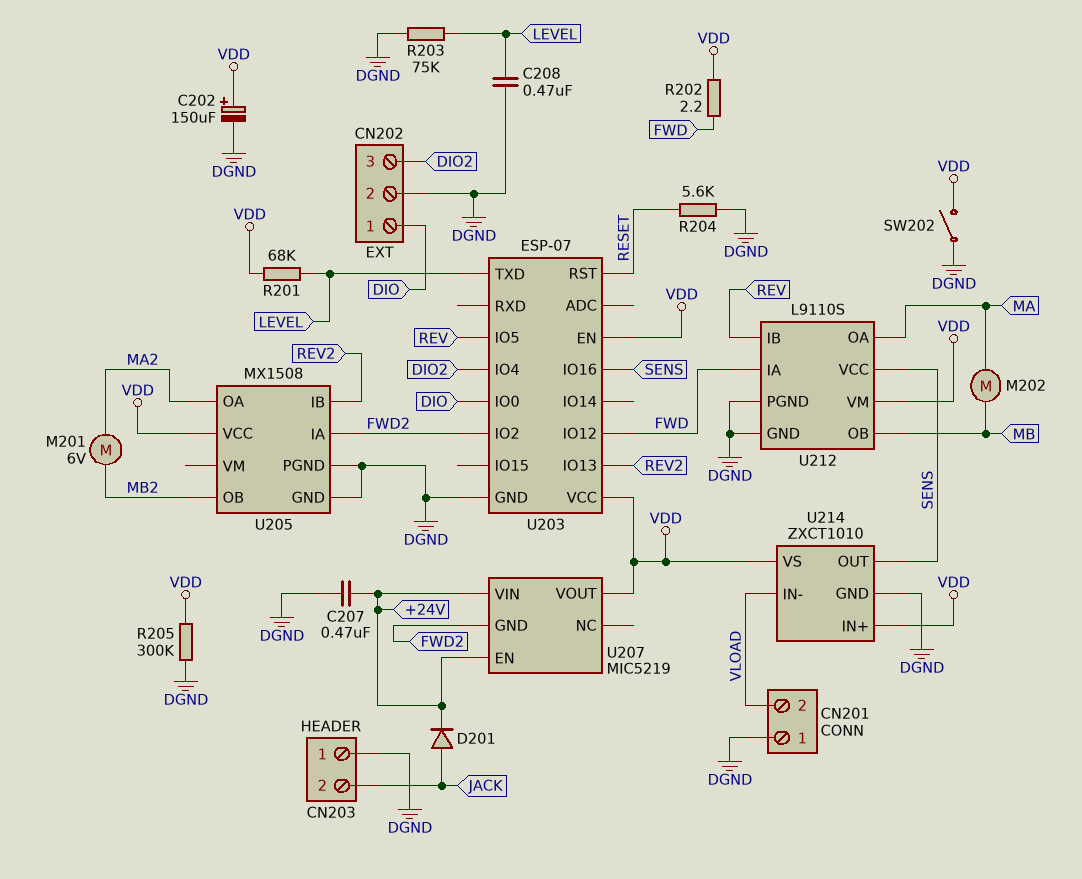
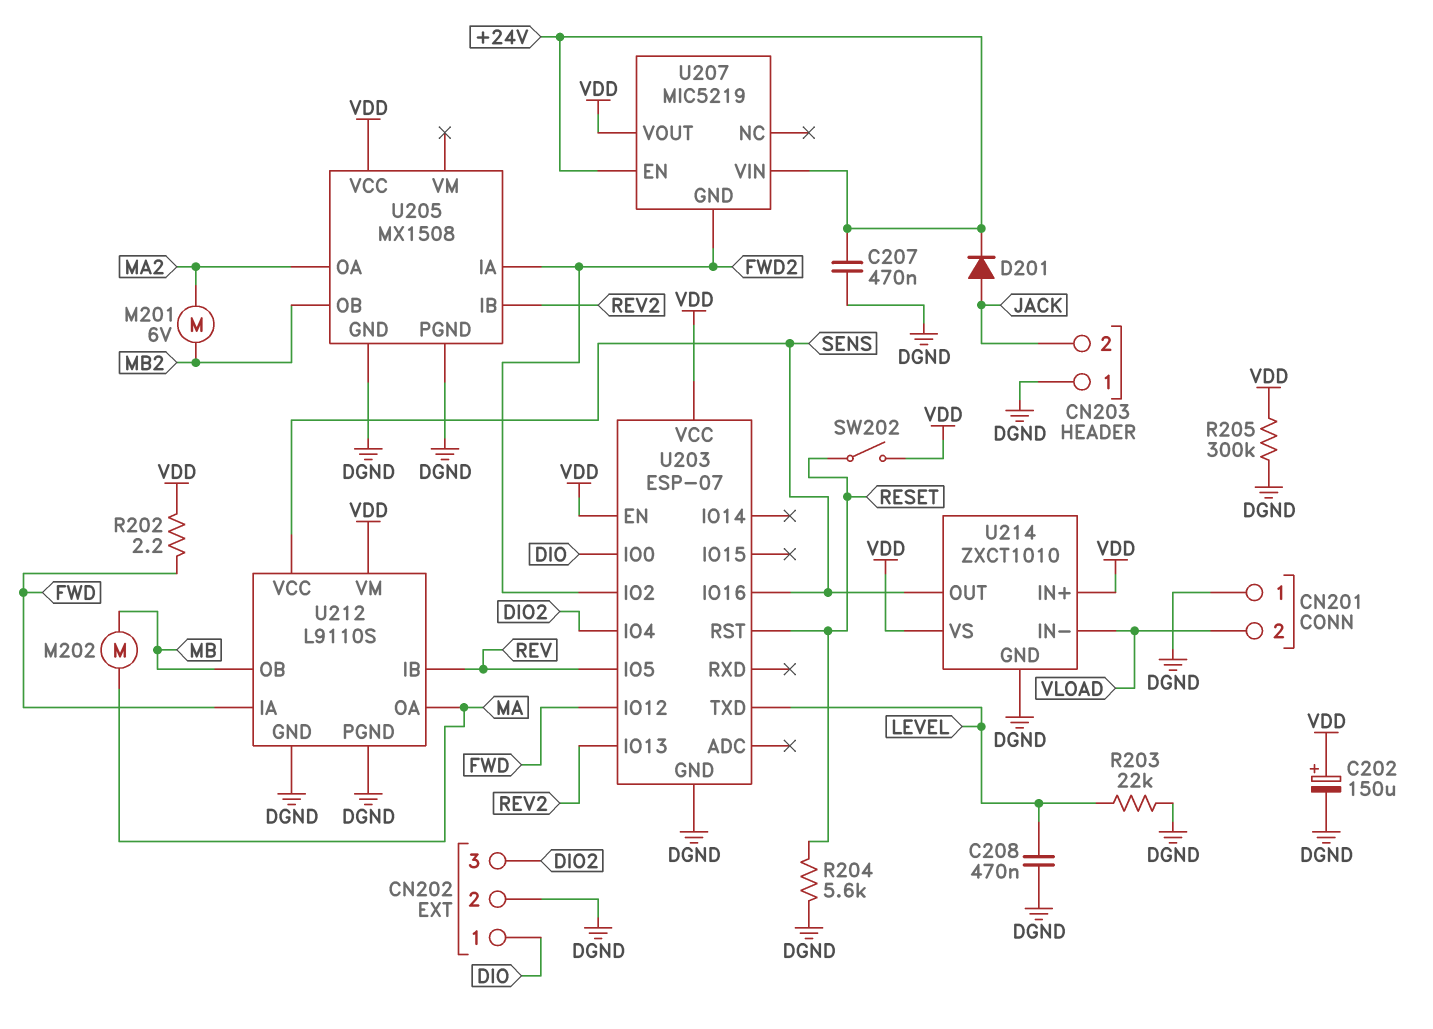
R201: 68k (LEVEL, VDD) -> none
R203: 75k (DGND, LEVEL) -> 22k (DGND, LEVEL)
SW202: switch (DGND, VDD) -> switch (RESET, VDD)

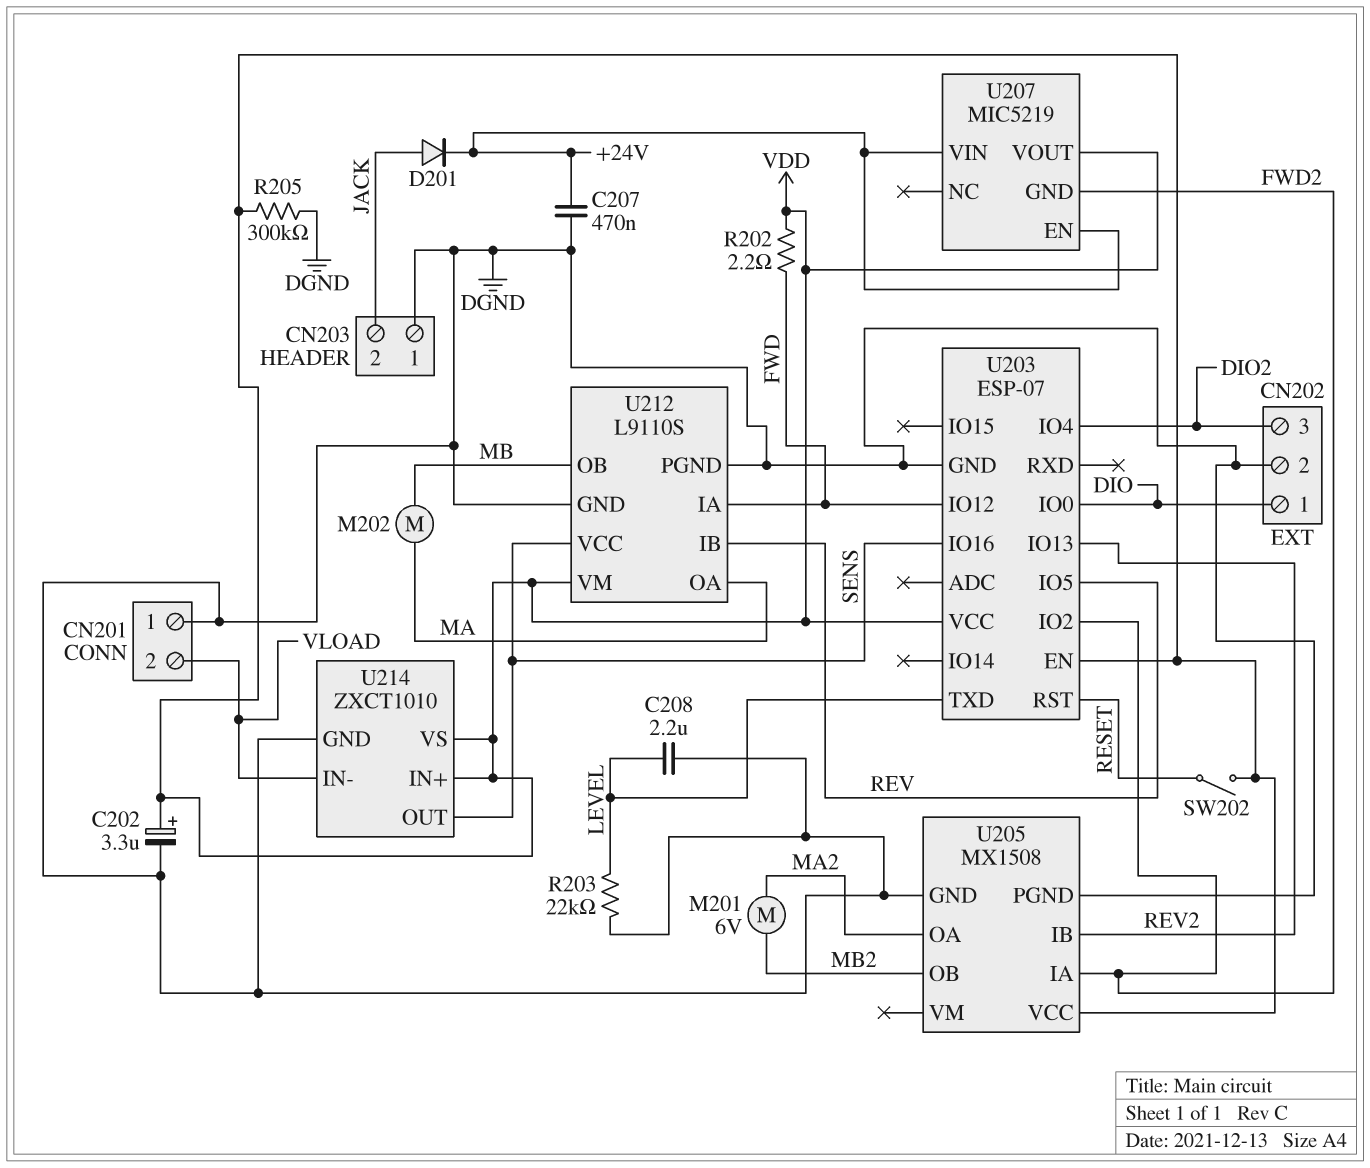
C202: 150uF (plus VDD, minus DGND) -> 3.3uF (plus VDD, minus DGND)
C208: 470nF (DGND, LEVEL) -> 2.2uF (DGND, LEVEL)
R204: 5.6k (DGND, RESET) -> none

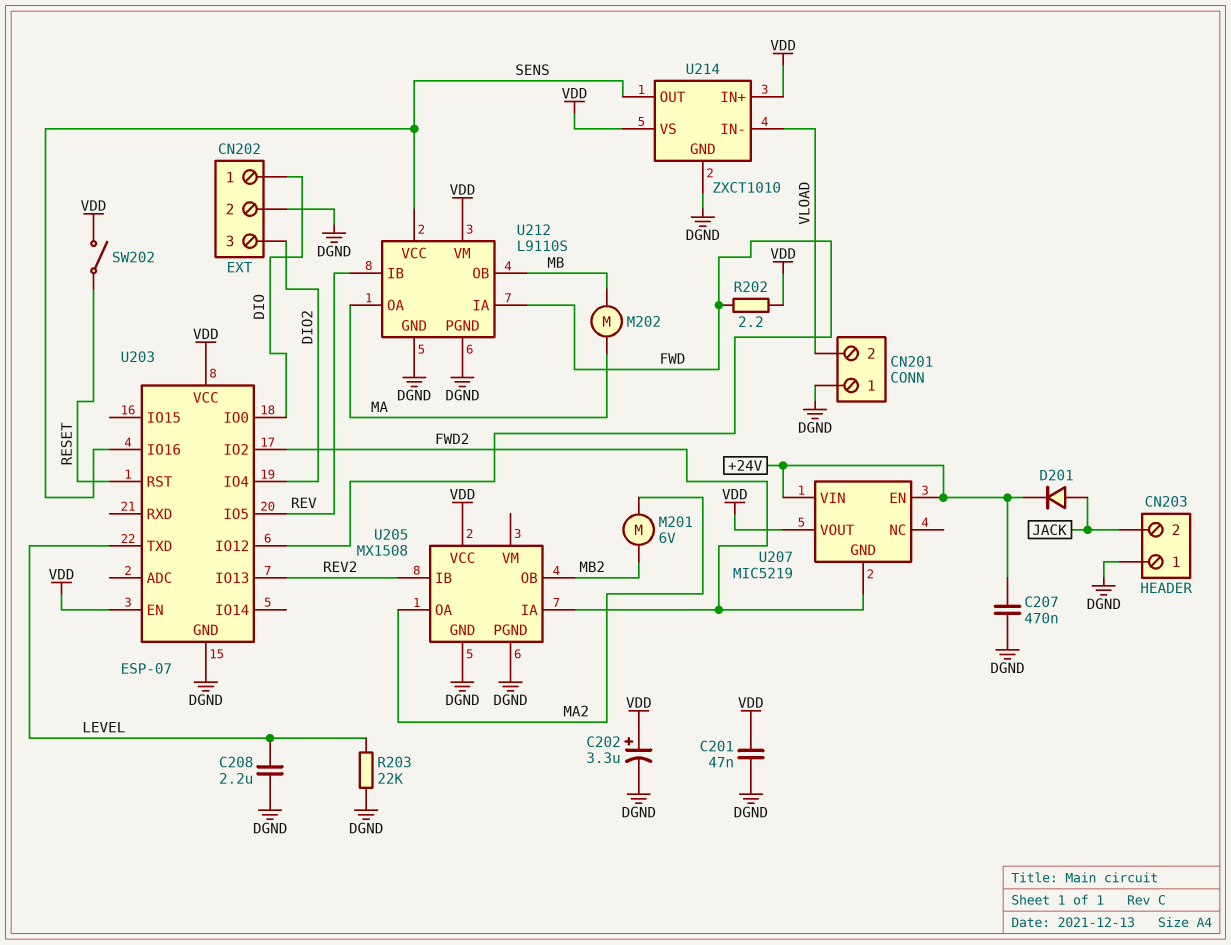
C201: none -> 47nF (DGND, VDD)
R205: 300k (DGND, VDD) -> none

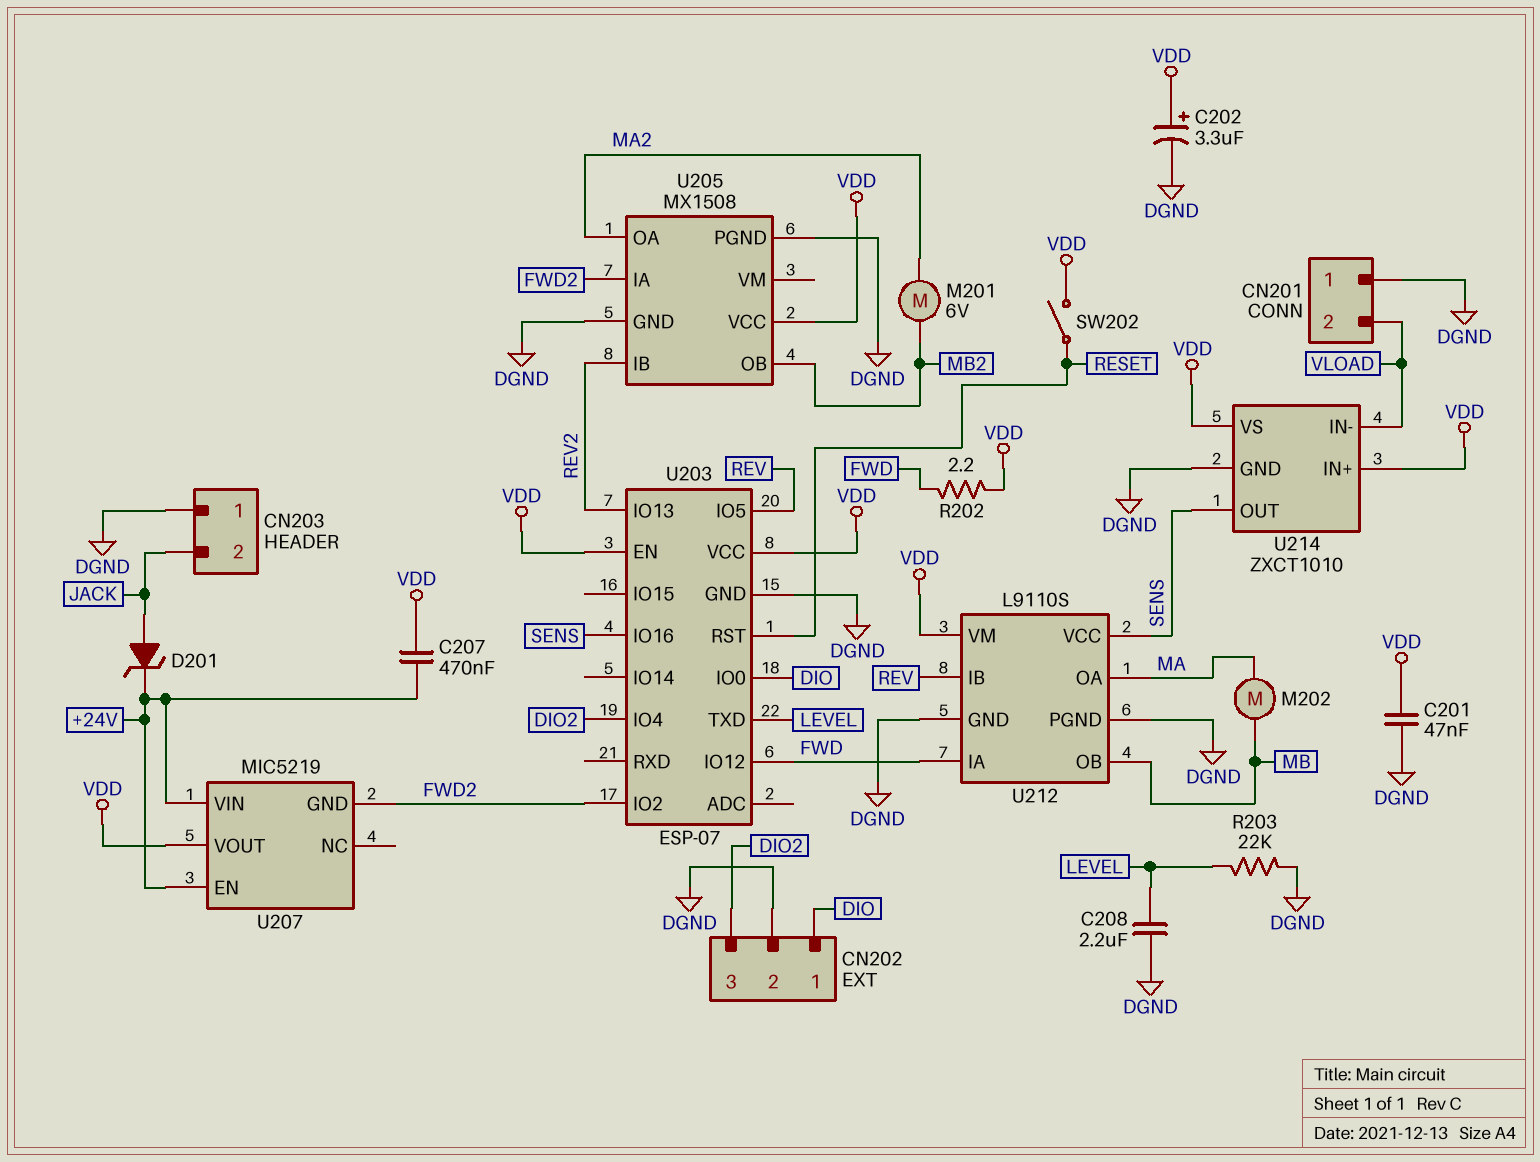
C207: 470nF (+24V, DGND) -> 470nF (+24V, VDD)
D201: diode (A JACK, K +24V) -> zener (A JACK, K +24V)

